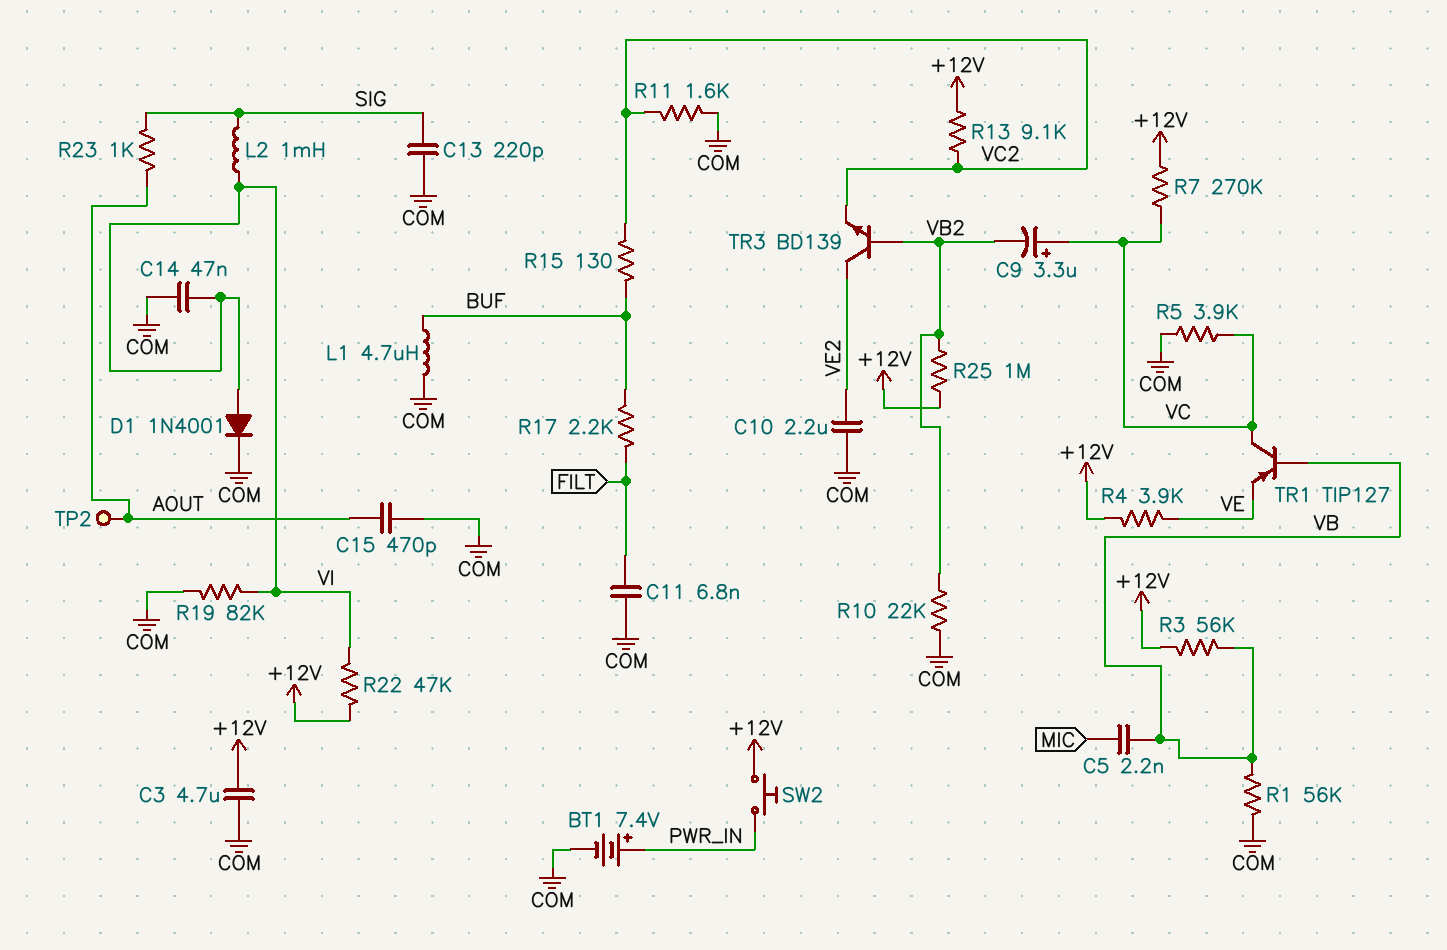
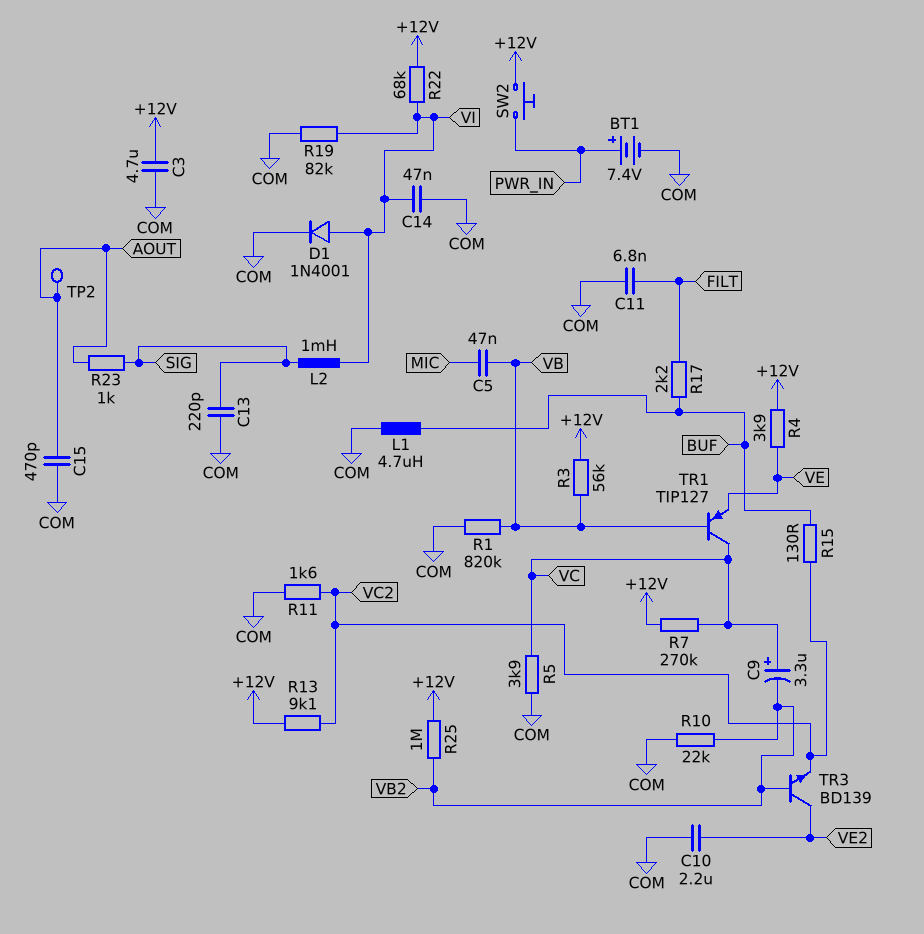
C5: 2.2nF (MIC, VB) -> 47nF (MIC, VB)
R1: 56k (COM, VB) -> 820k (COM, VB)
R22: 47k (+12V, VI) -> 68k (+12V, VI)

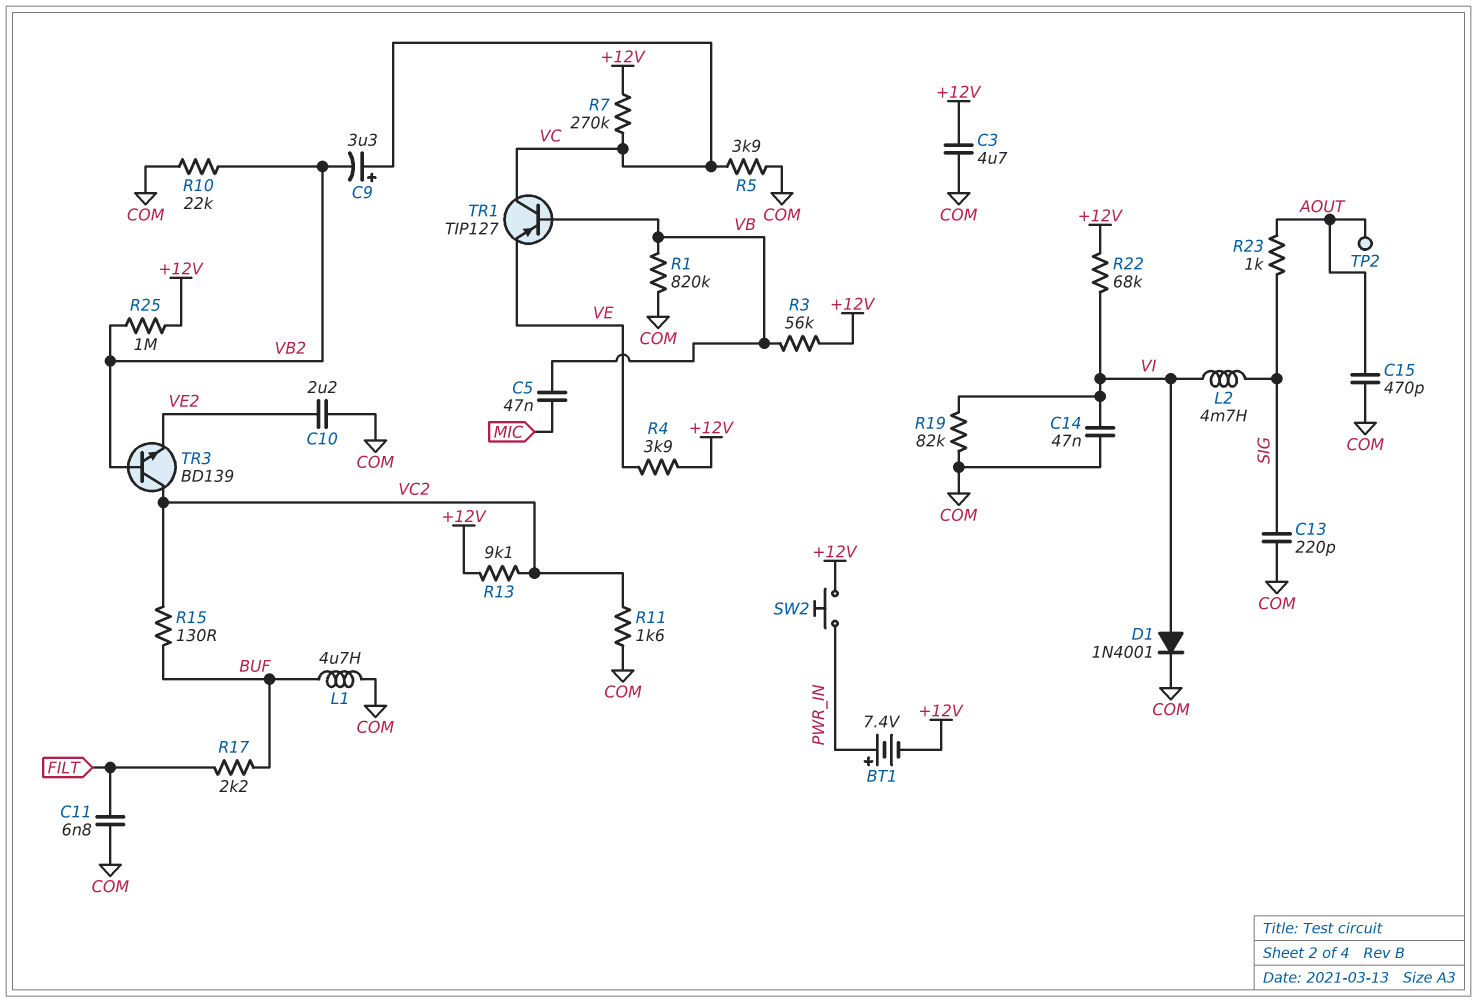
BT1: 7.4V (plus PWR_IN, minus COM) -> 7.4V (plus PWR_IN, minus +12V)
L2: 1mH (SIG, VI) -> 4.7mH (SIG, VI)
TR3: NPN BD139 (B VB2, C VE2, E VC2) -> NPN BD139 (B VB2, C VC2, E VE2)

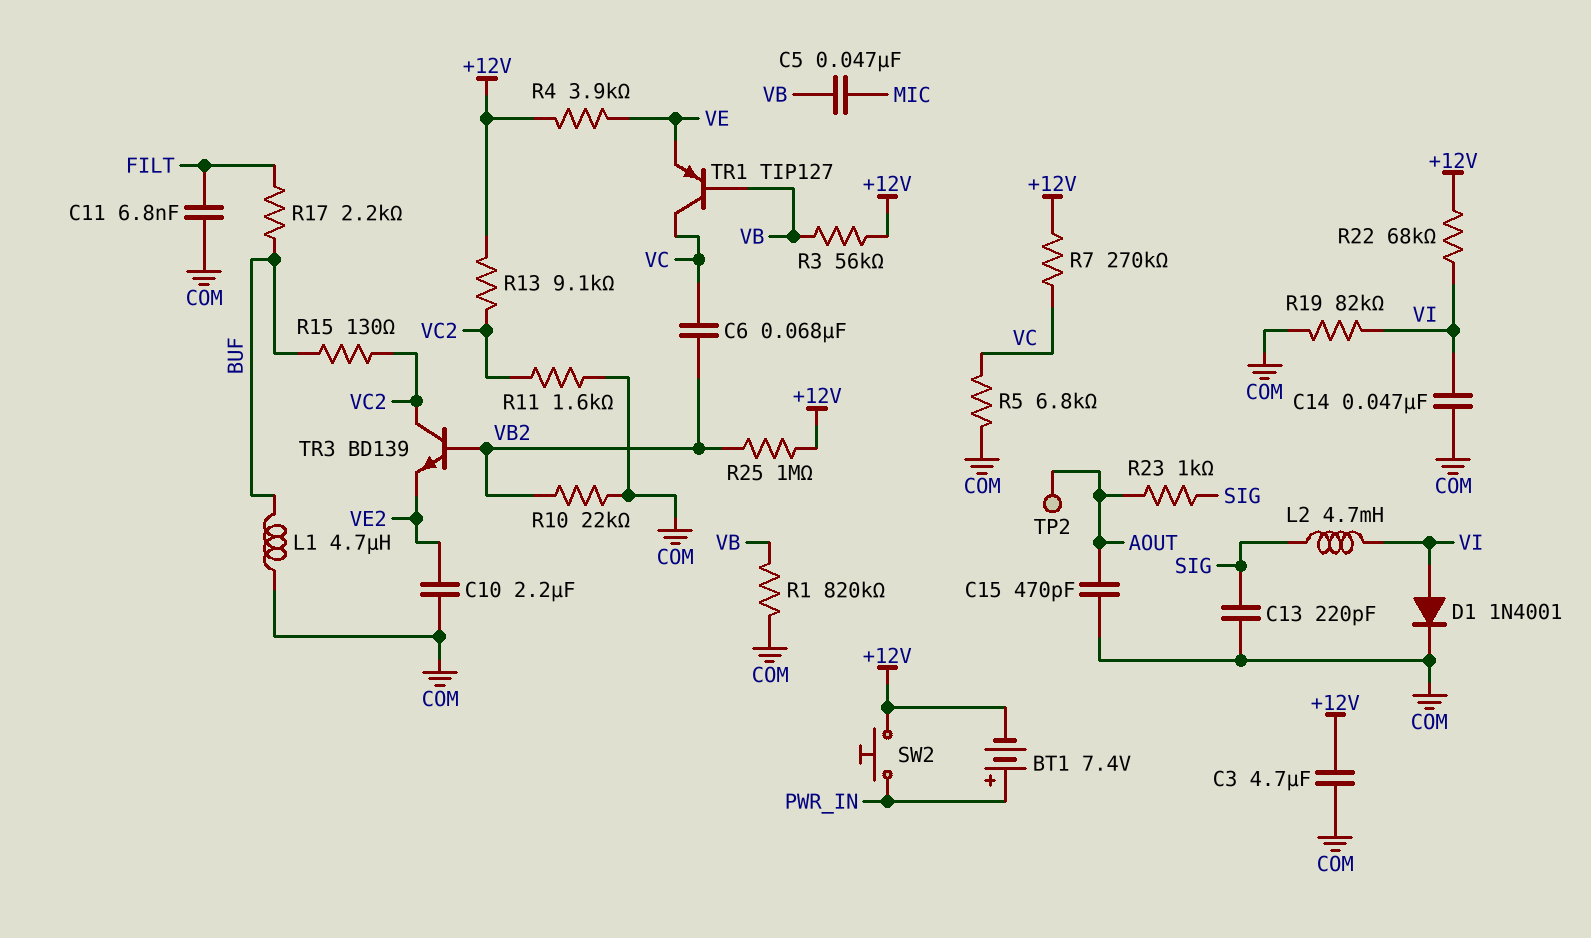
C6: none -> 68nF (VB2, VC)
C9: 3.3uF (plus VC, minus VB2) -> none
R5: 3.9k (COM, VC) -> 6.8k (COM, VC)

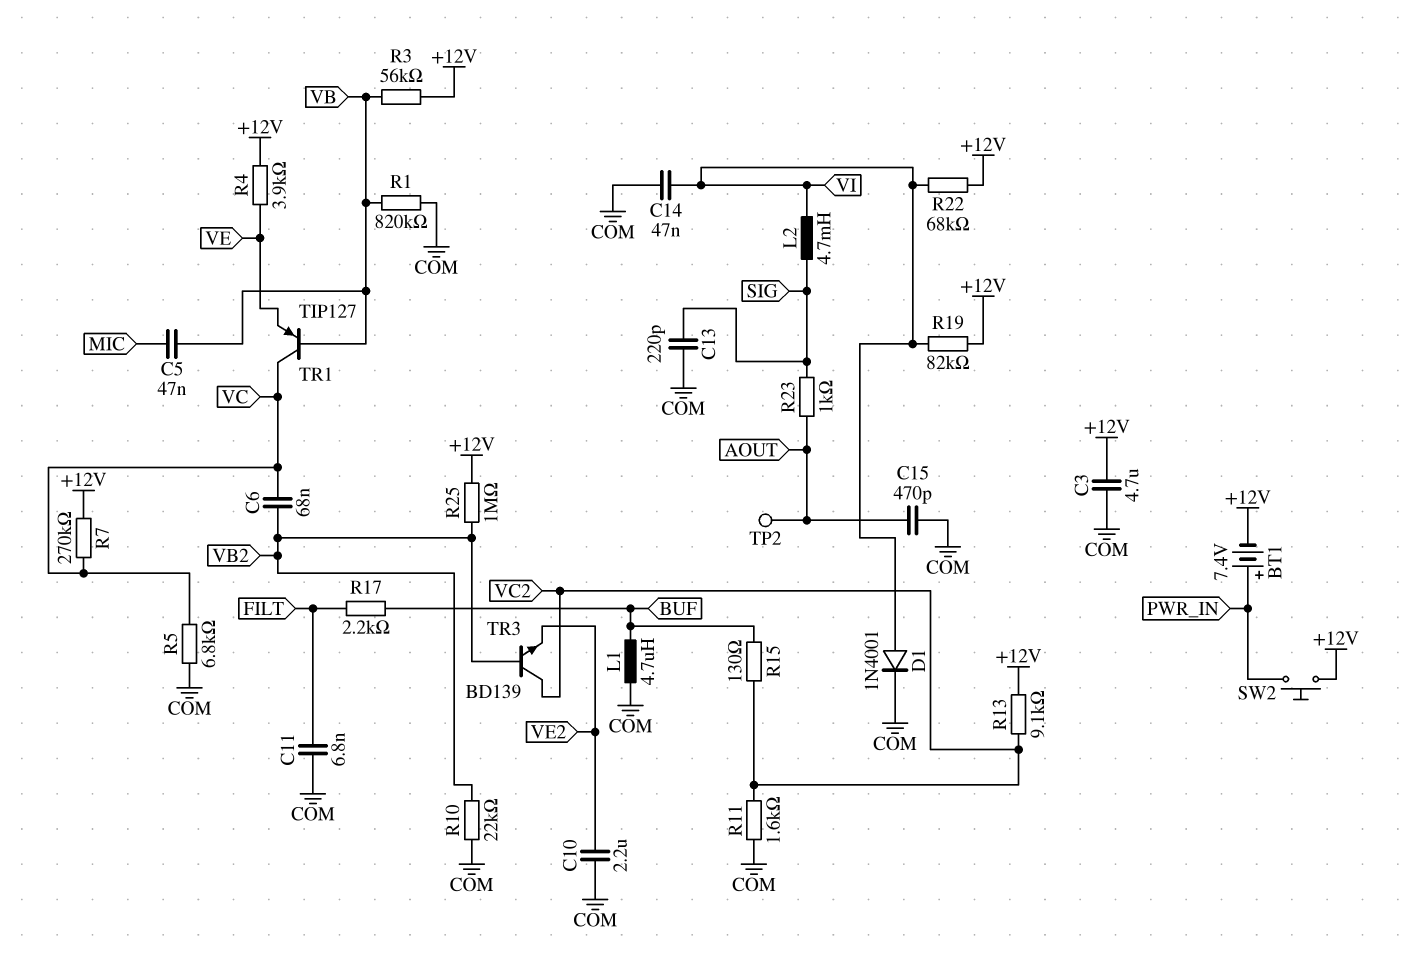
R19: 82k (COM, VI) -> 82k (+12V, VI)

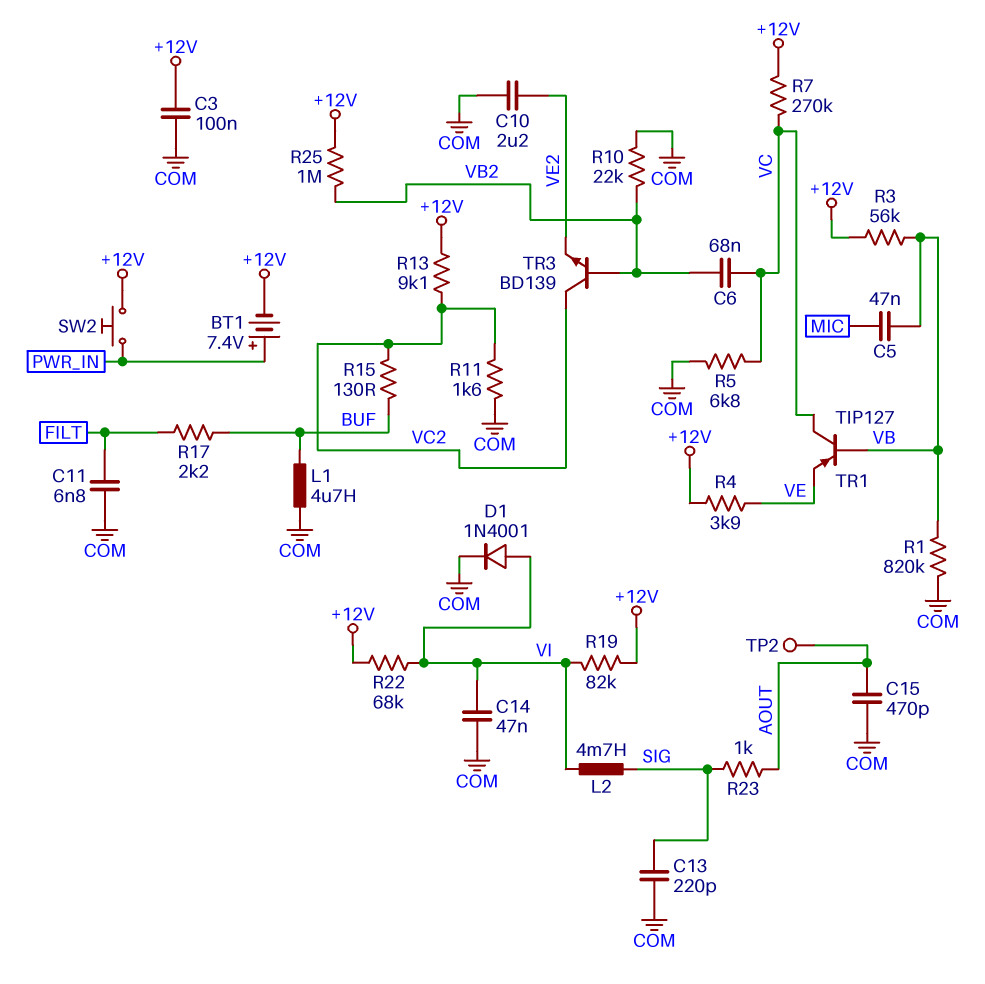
C3: 4.7uF (+12V, COM) -> 100nF (+12V, COM)

